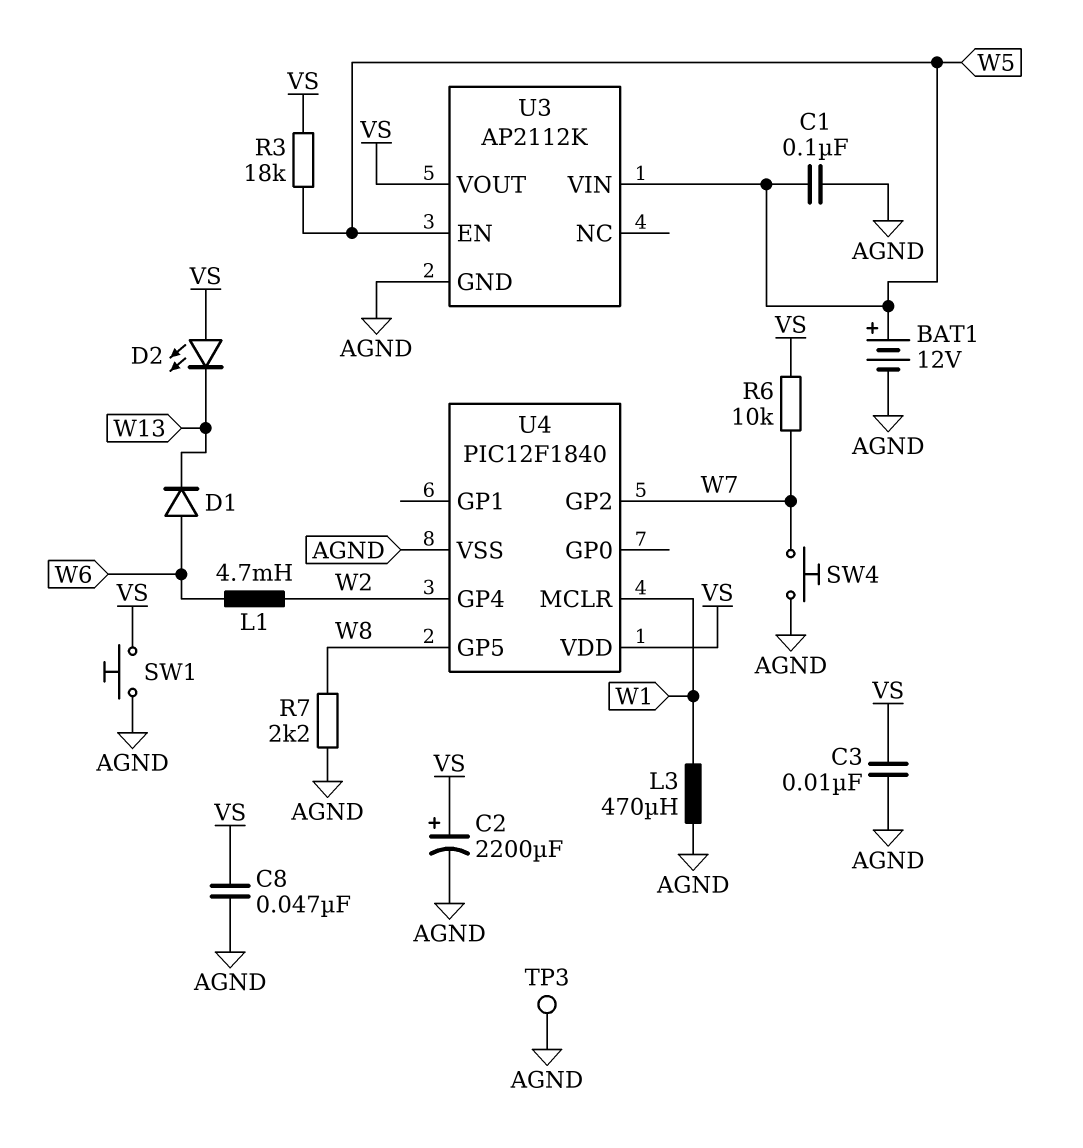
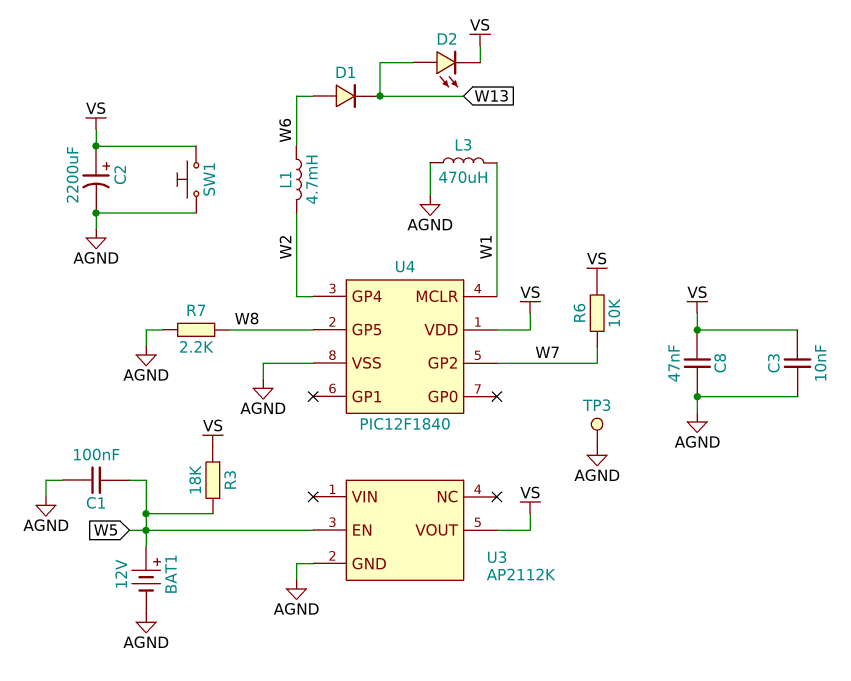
D2: LED (A VS, K W13) -> LED (A W13, K VS)
SW4: button (AGND, W7) -> none
U3 pin VIN: W5 -> none

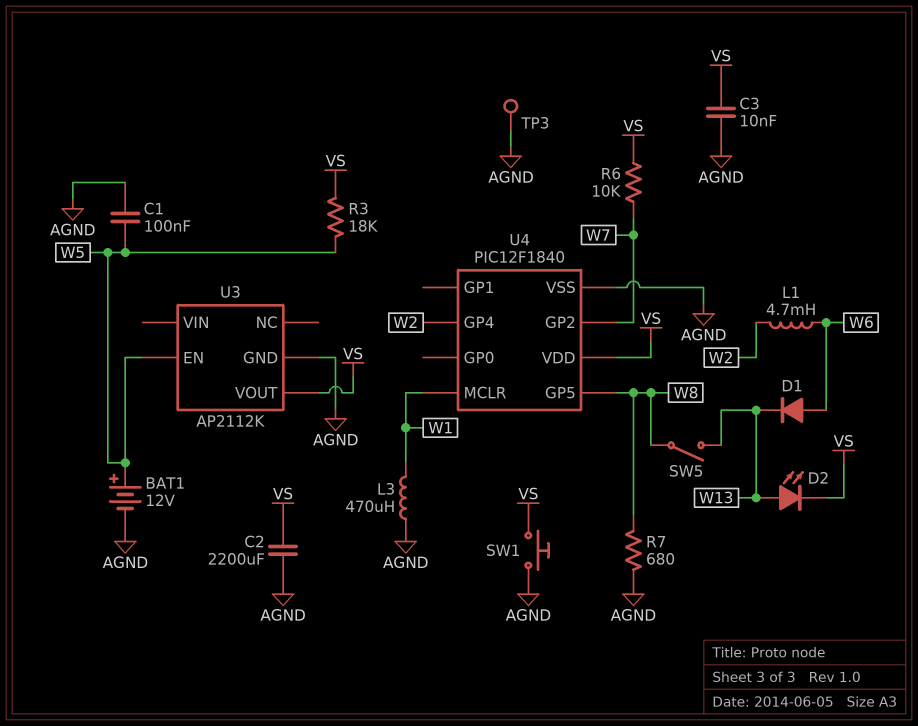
C2: 2200uF (plus VS, minus AGND) -> 2200uF (AGND, VS)
C8: 47nF (AGND, VS) -> none
R7: 2.2k (AGND, W8) -> 680 (AGND, W8)
SW5: none -> switch (W8, W13)

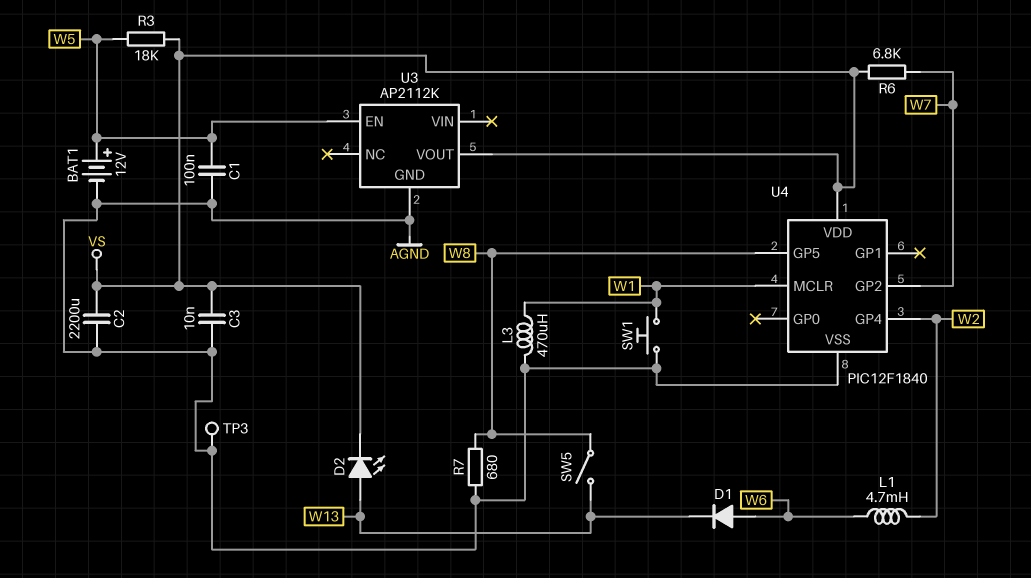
R6: 10k (VS, W7) -> 6.8k (VS, W7)
SW1: button (AGND, VS) -> button (AGND, W1)

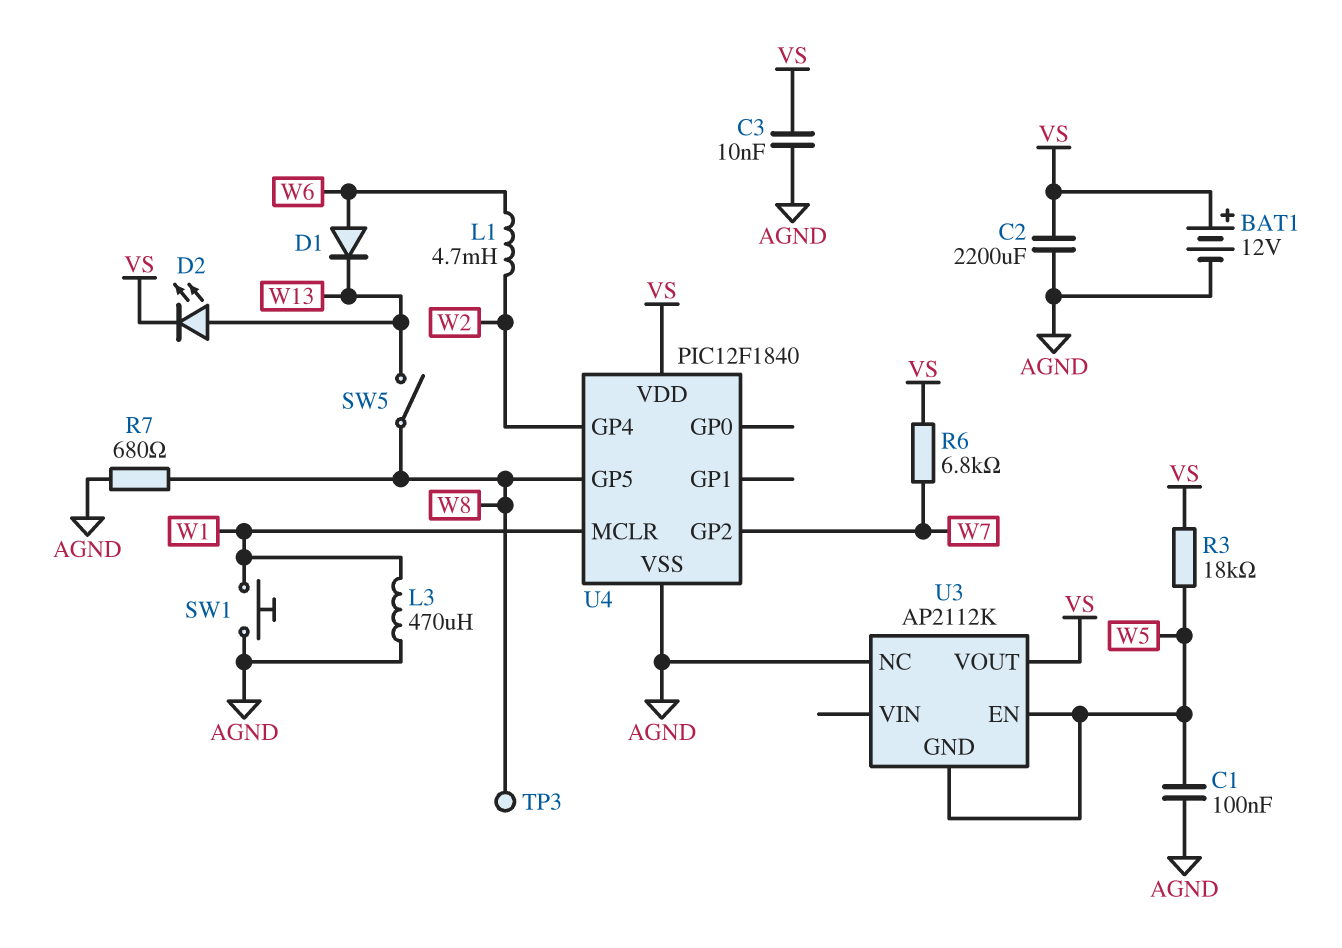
BAT1: 12V (plus W5, minus AGND) -> 12V (plus VS, minus AGND)
TP3: test point (AGND) -> test point (W8)
U3 pin GND: AGND -> W5
U3 pin NC: none -> AGND

